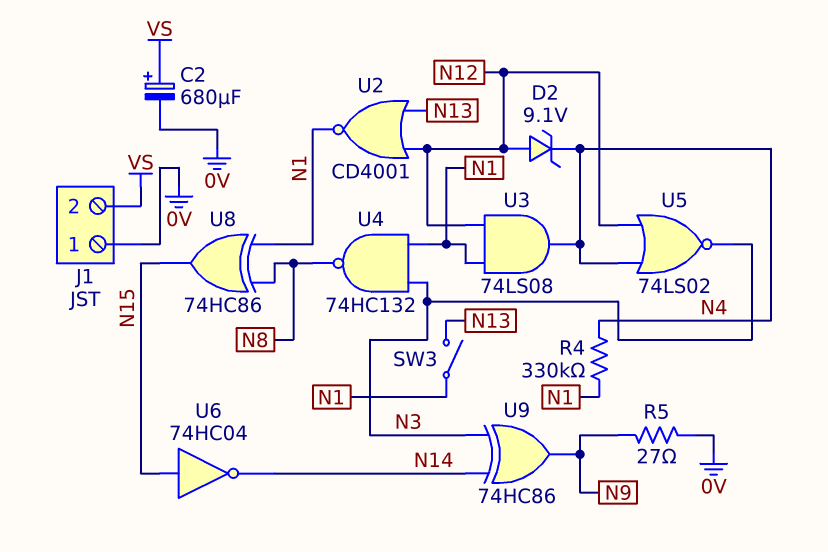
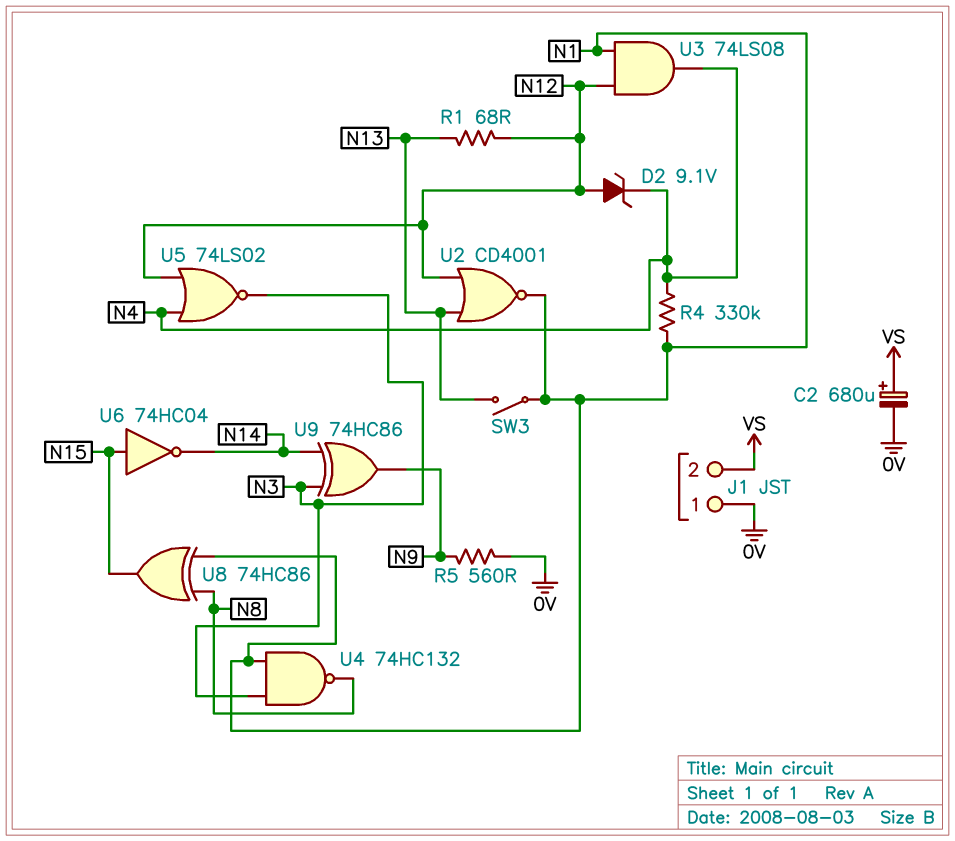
R1: none -> 68 (N12, N13)
R5: 27 (0V, N9) -> 560 (0V, N9)

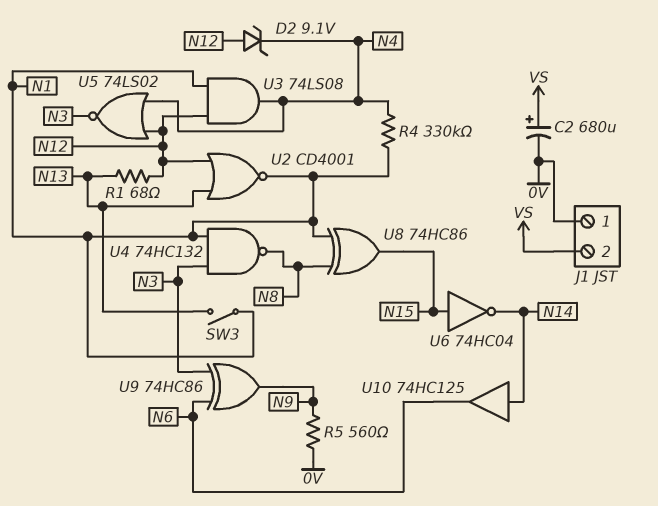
U9: XOR 74HC86 (in N3, in N14, out N9) -> XOR 74HC86 (in N3, in N6, out N9)
U10: none -> buffer 74HC125 (in N14, out N6)

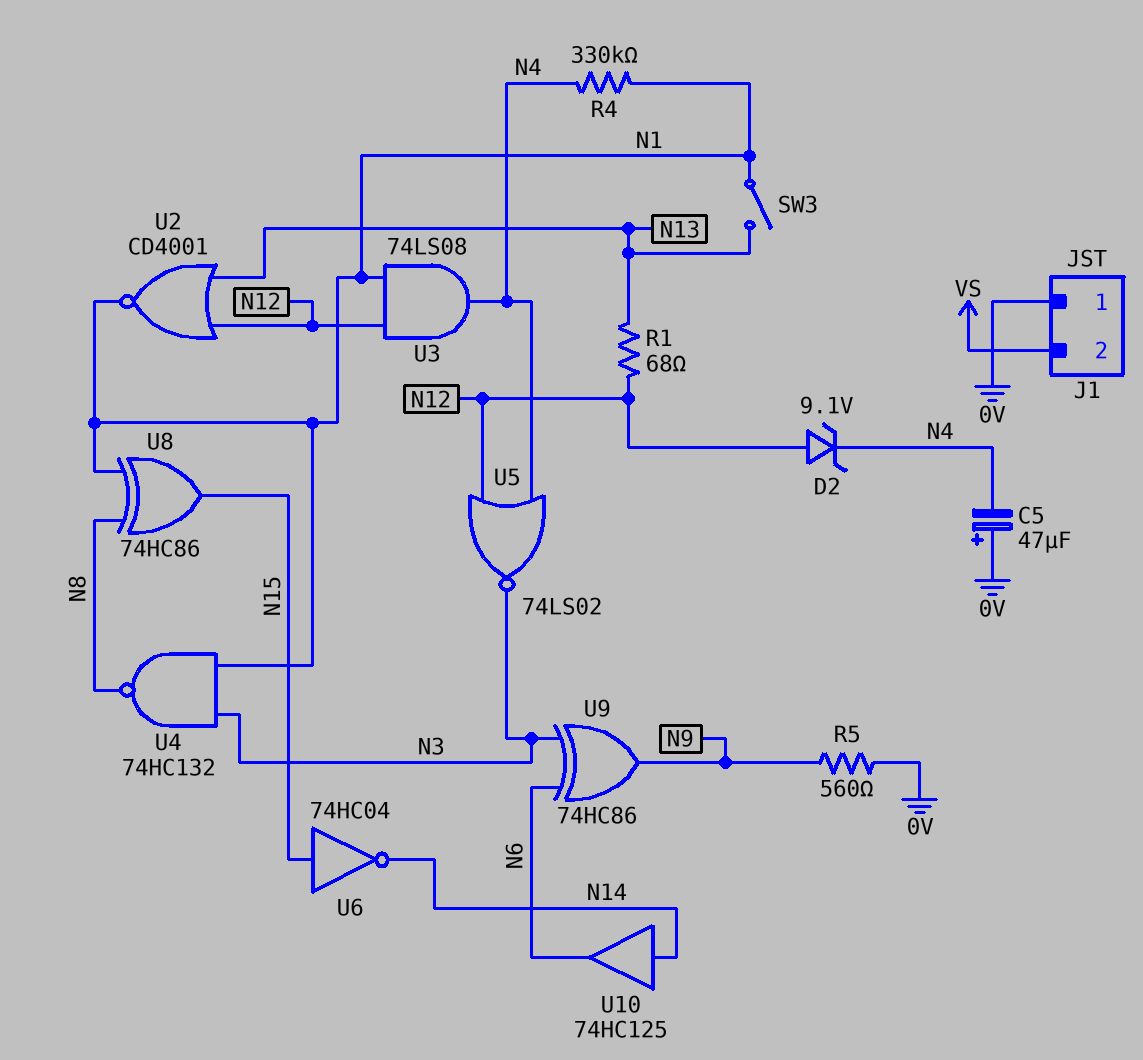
C2: 680uF (plus VS, minus 0V) -> none
C5: none -> 47uF (plus 0V, minus N4)

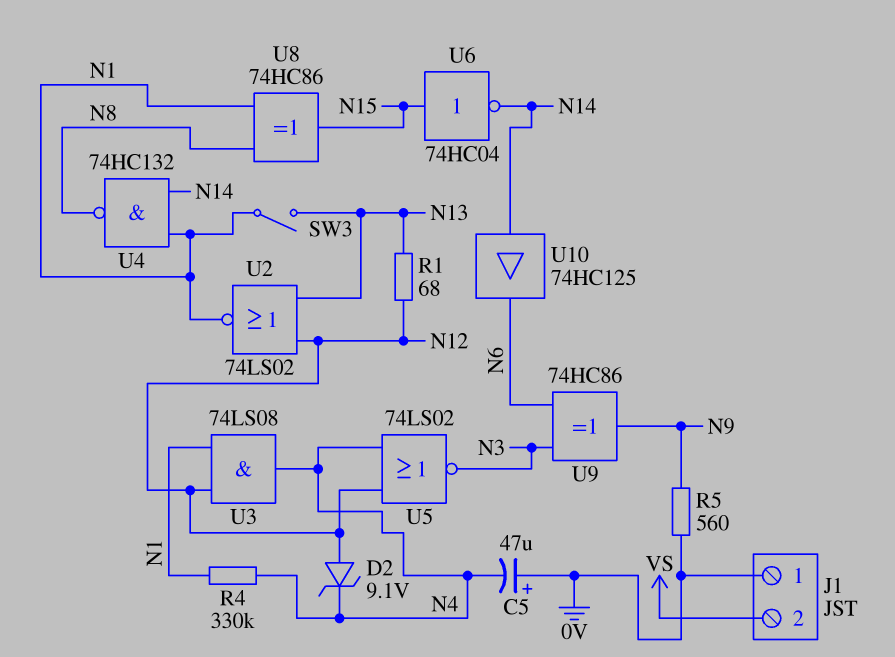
U2: NOR CD4001 (in N12, in N13, out N1) -> NOR 74LS02 (in N12, in N13, out N1)
U4: NAND 74HC132 (in N1, in N3, out N8) -> NAND 74HC132 (in N1, in N14, out N8)

